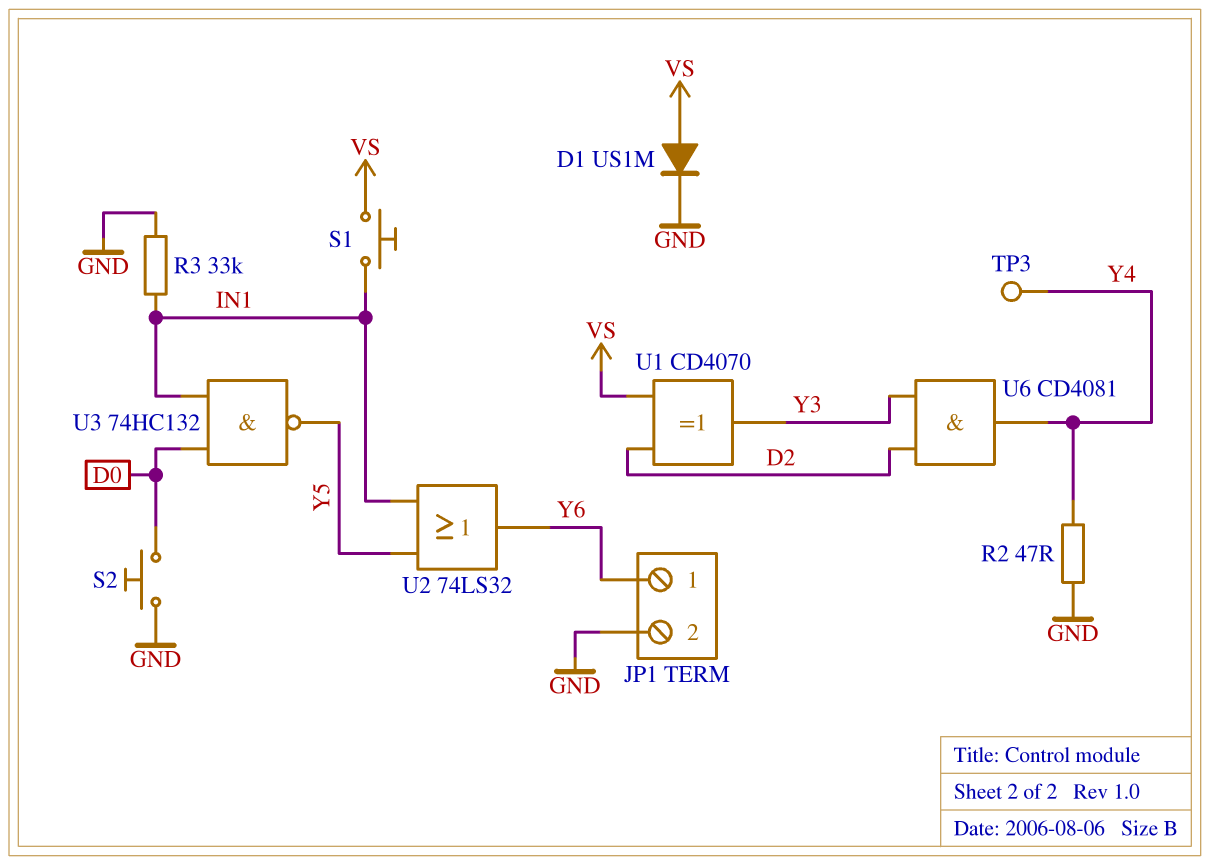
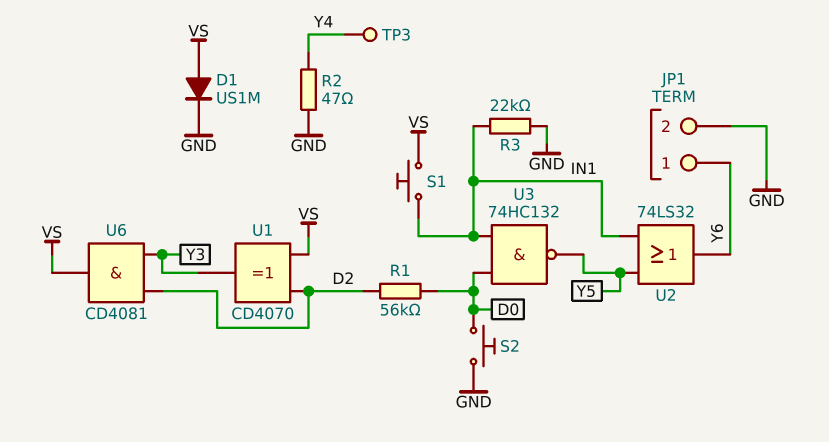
R1: none -> 56k (D0, D2)
R3: 33k (GND, IN1) -> 22k (GND, IN1)
U6: AND CD4081 (in D2, in Y3, out Y4) -> AND CD4081 (in D2, in Y3, out VS)

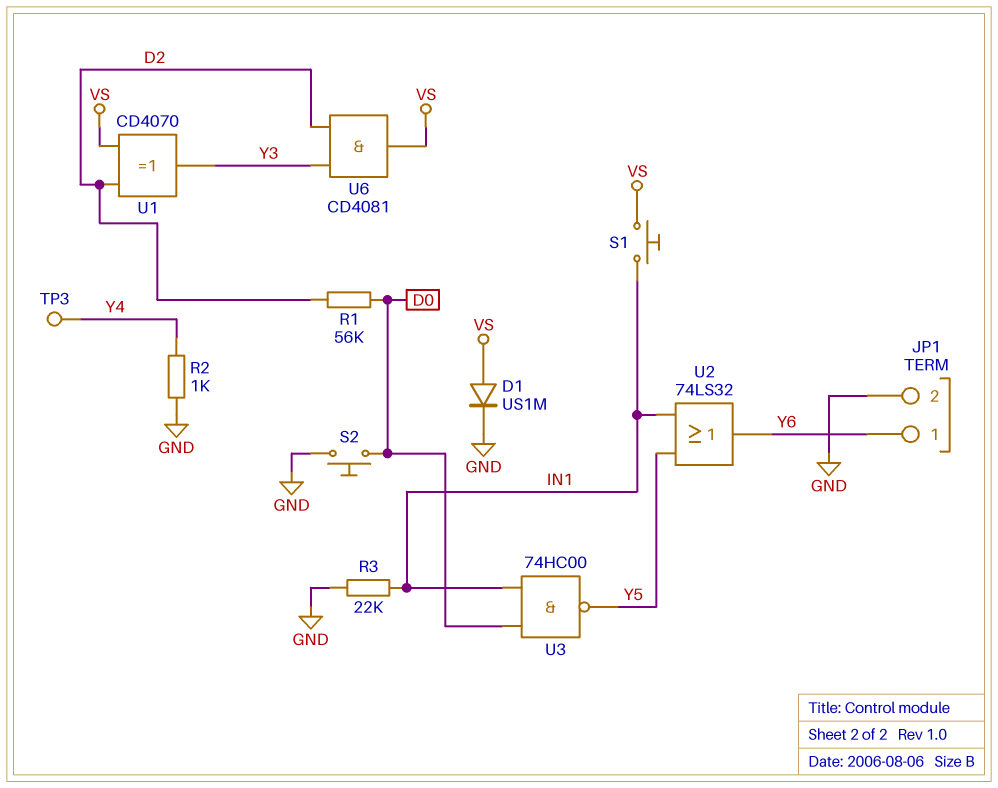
R2: 47 (GND, Y4) -> 1k (GND, Y4)
U3: NAND 74HC132 (in D0, in IN1, out Y5) -> NAND 74HC00 (in D0, in IN1, out Y5)

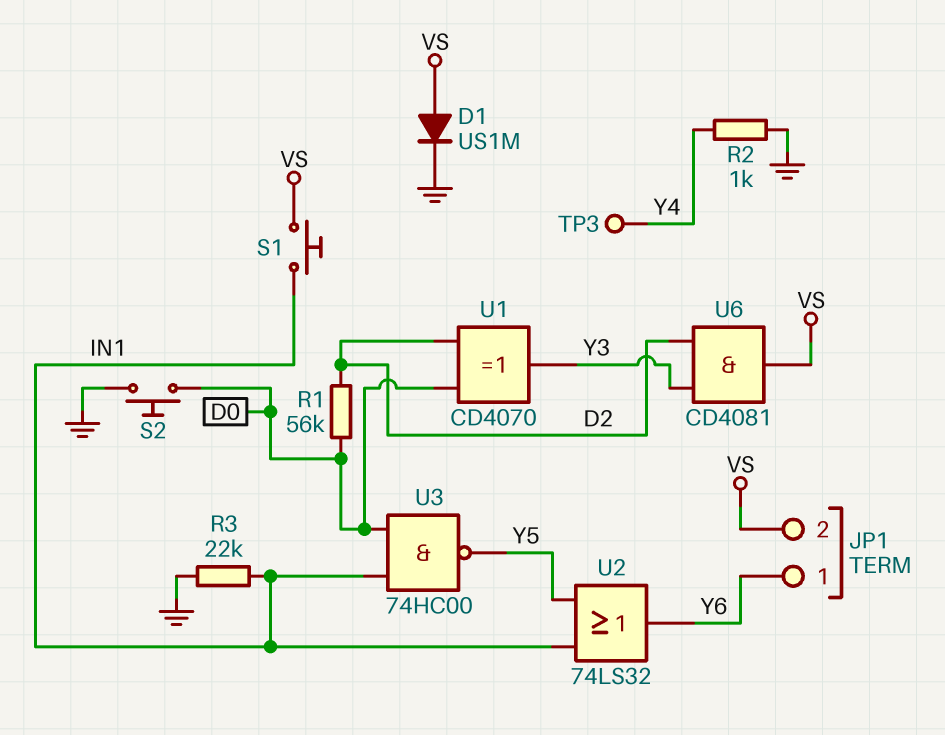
JP1 pin 2: GND -> VS
U1: XOR CD4070 (in D2, in VS, out Y3) -> XOR CD4070 (in D0, in D2, out Y3)

